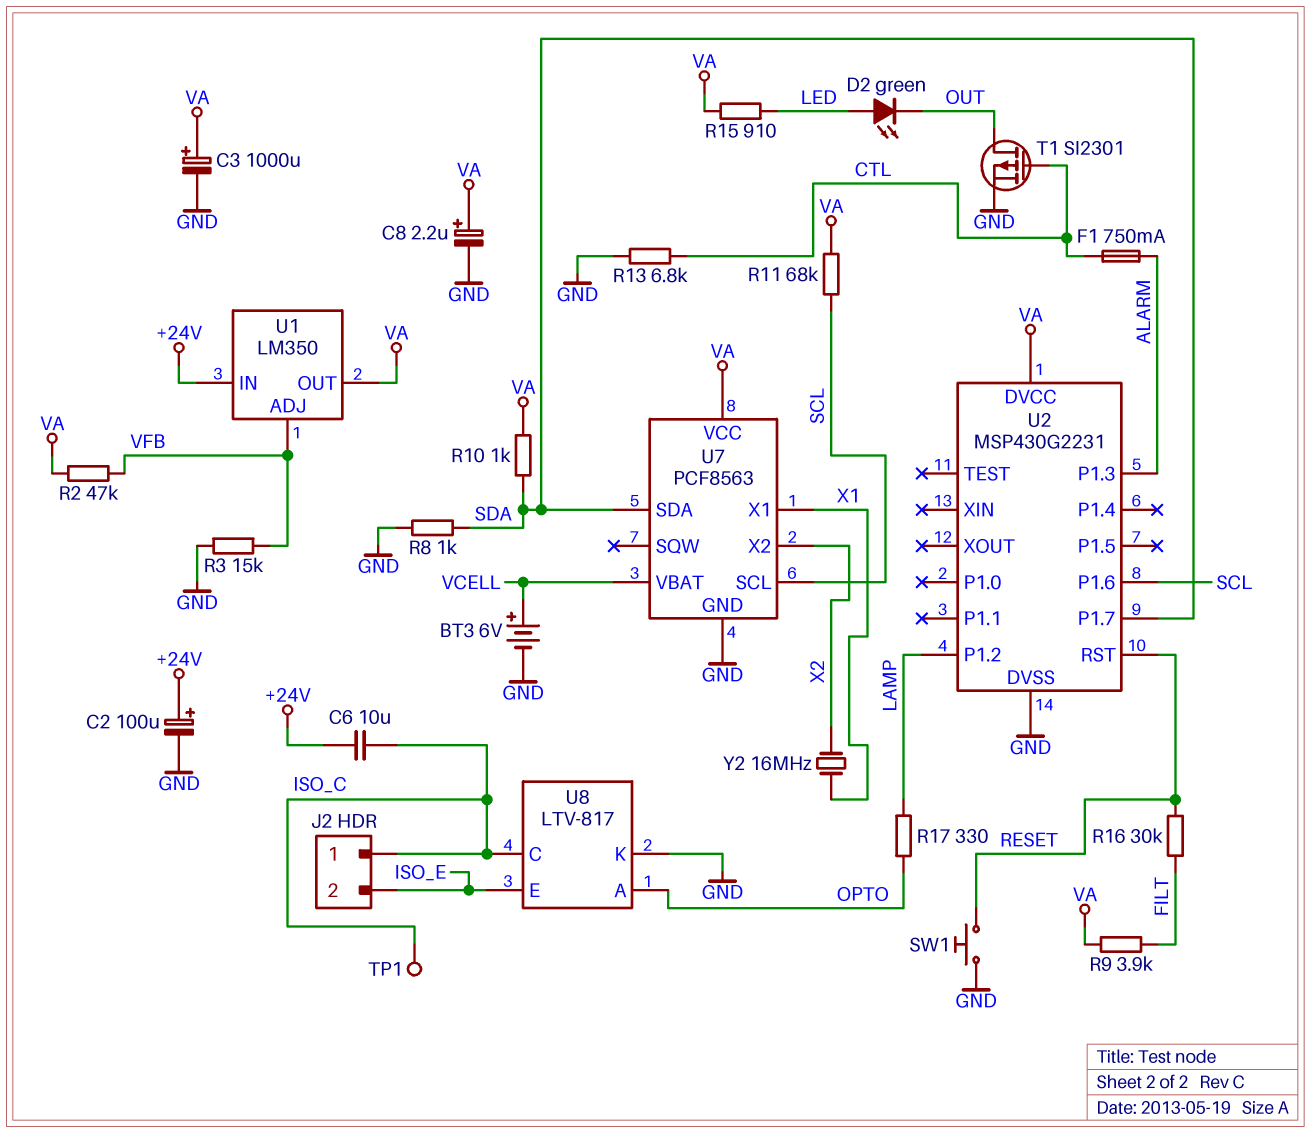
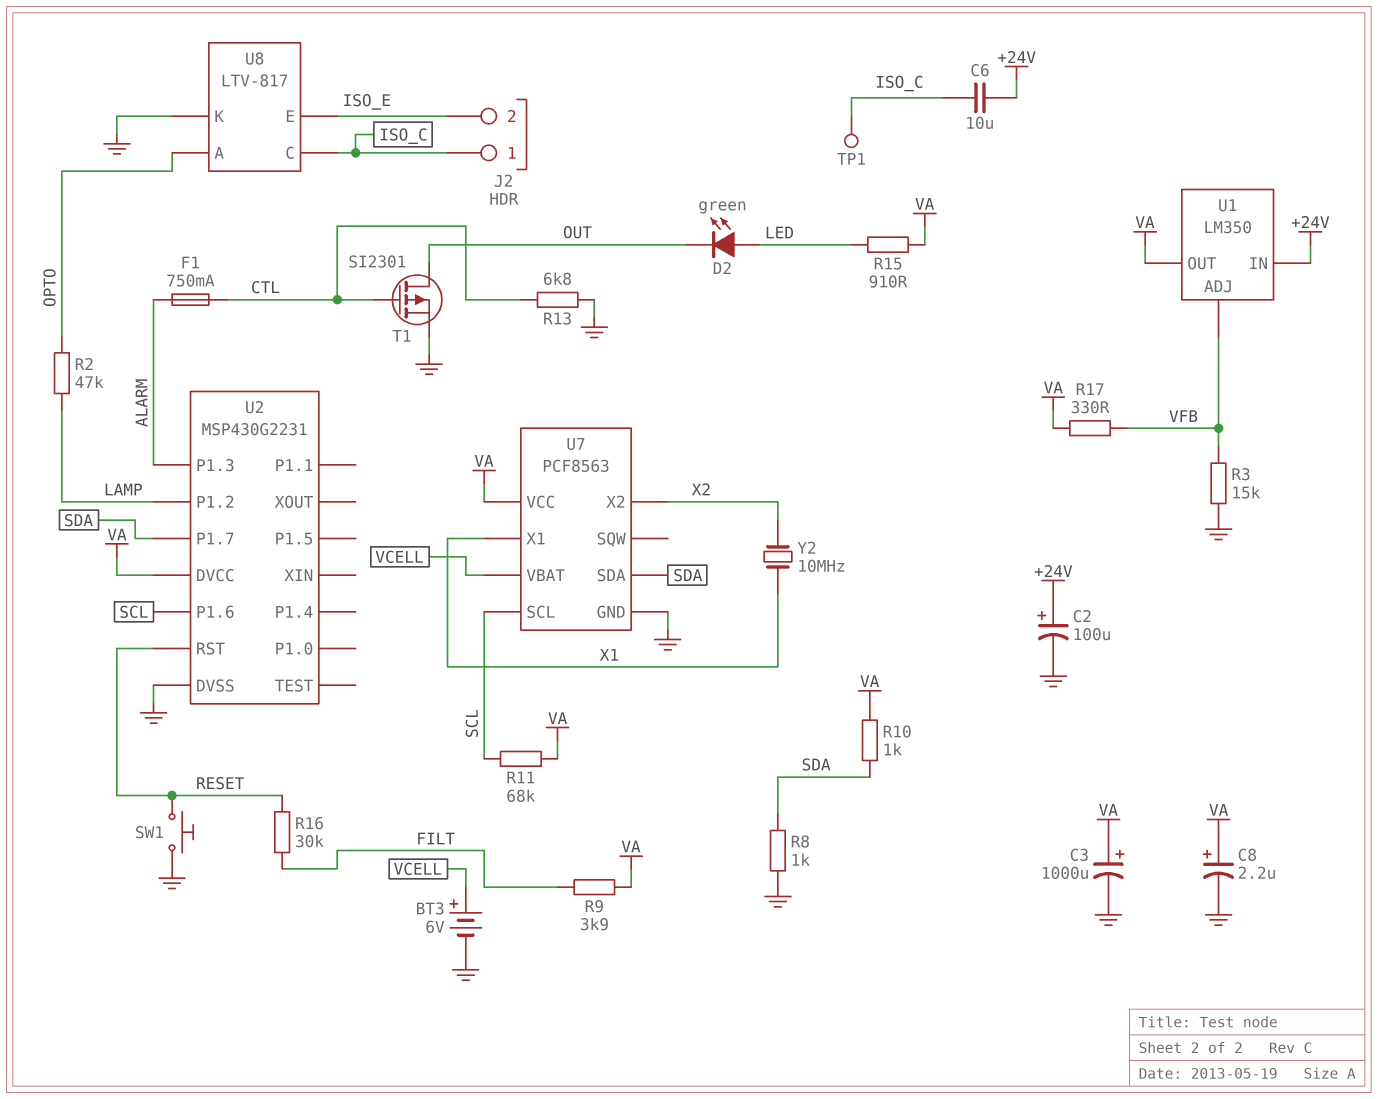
R2: 47k (VA, VFB) -> 47k (LAMP, OPTO)
R17: 330 (LAMP, OPTO) -> 330 (VA, VFB)
Y2: 16MHz (X1, X2) -> 10MHz (X1, X2)

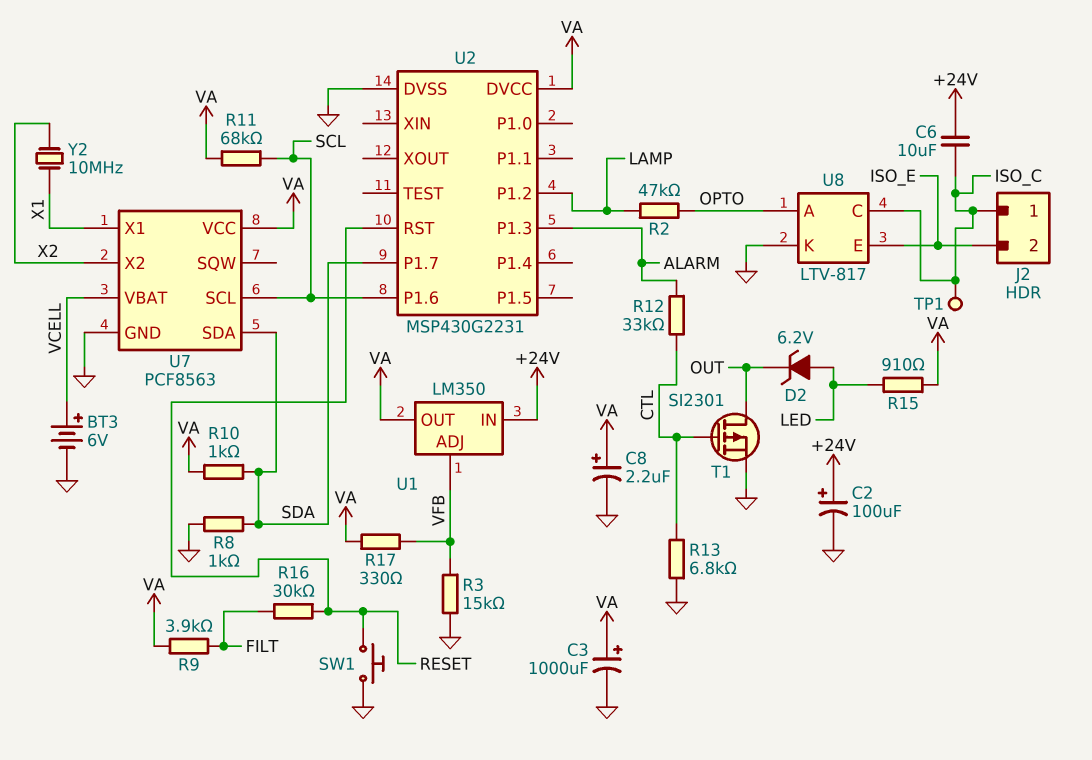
D2: LED green (A LED, K OUT) -> zener 6.2V (A LED, K OUT)
F1: 750mA (ALARM, CTL) -> none
R12: none -> 33k (ALARM, CTL)

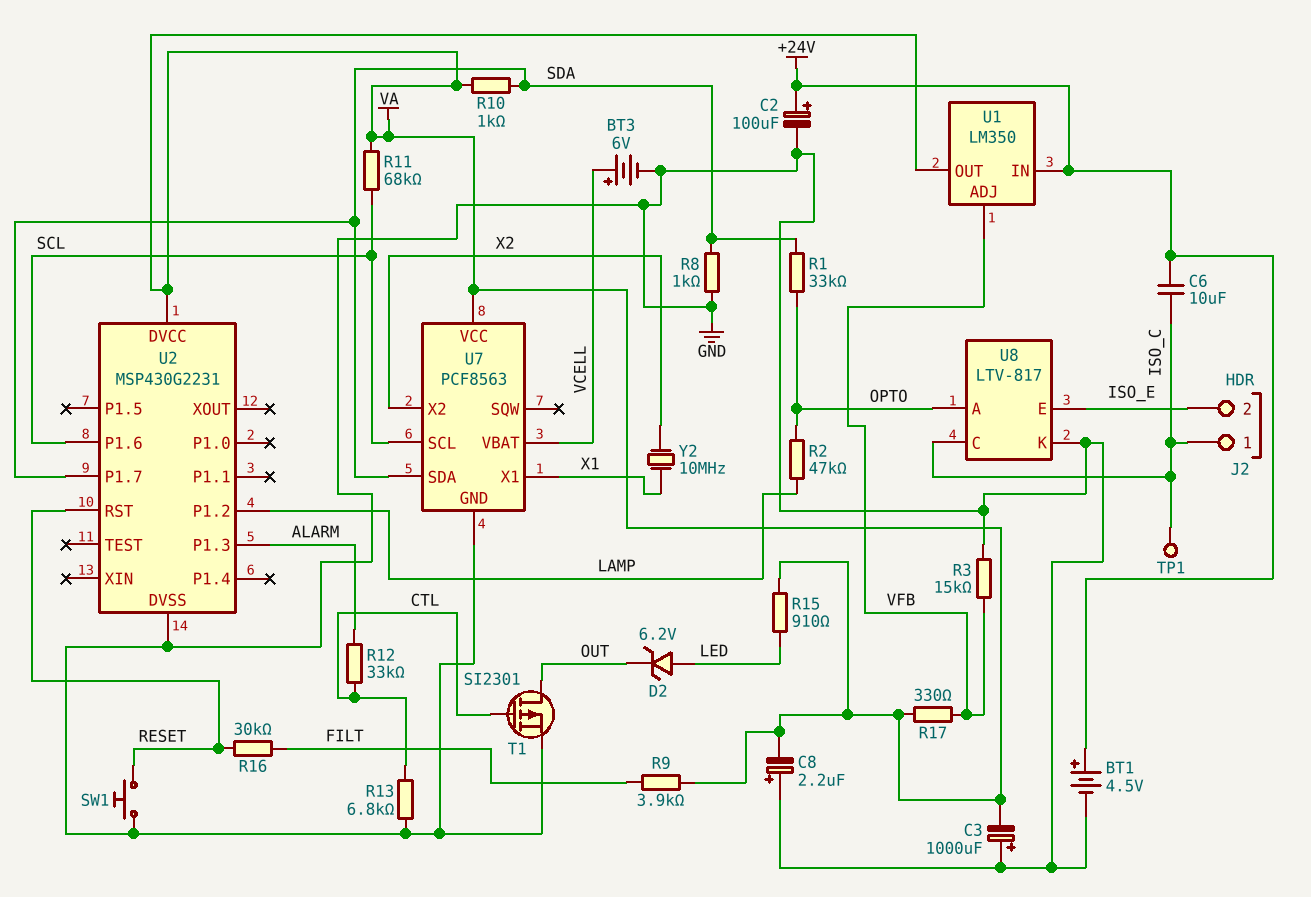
BT1: none -> 4.5V (plus +24V, minus GND)
C3: 1000uF (plus VA, minus GND) -> 1000uF (plus GND, minus VA)
C8: 2.2uF (plus VA, minus GND) -> 2.2uF (plus GND, minus VA)
R1: none -> 33k (OPTO, SDA)

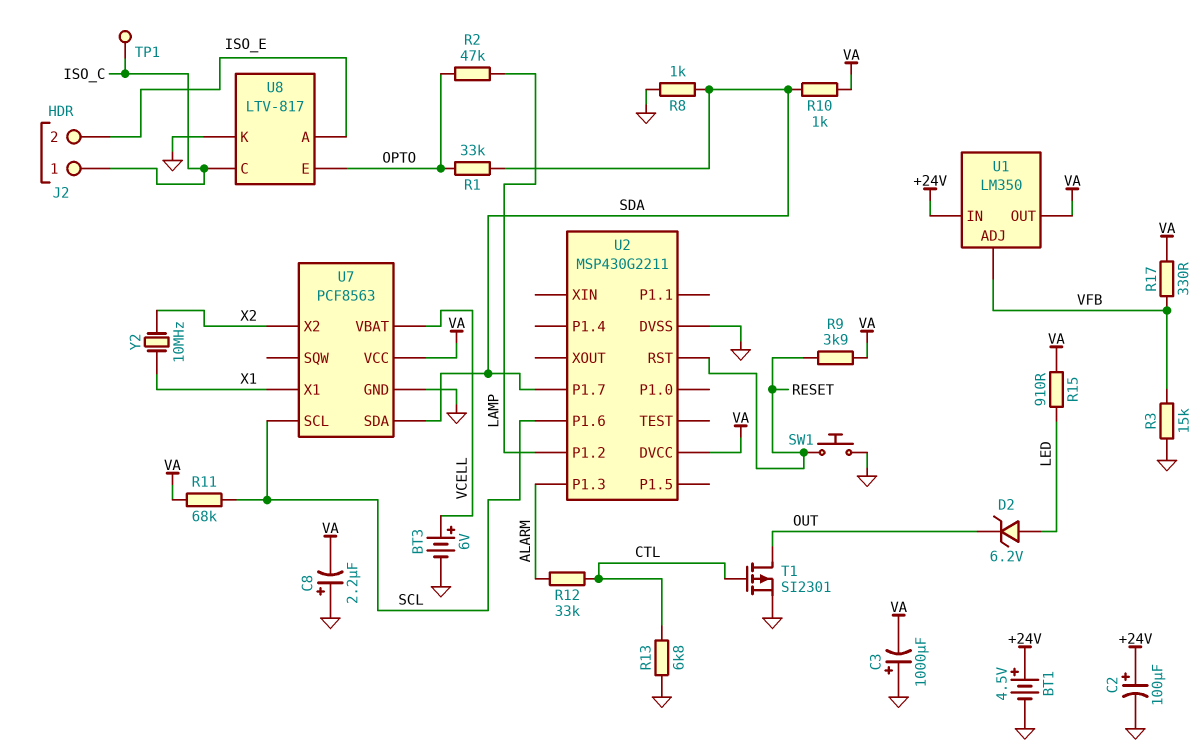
C6: 10uF (+24V, ISO_C) -> none
R9: 3.9k (FILT, VA) -> 3.9k (RESET, VA)
R16: 30k (FILT, RESET) -> none
U2: MSP430G2231 -> MSP430G2211
U8 pin A: OPTO -> ISO_E
U8 pin E: ISO_E -> OPTO

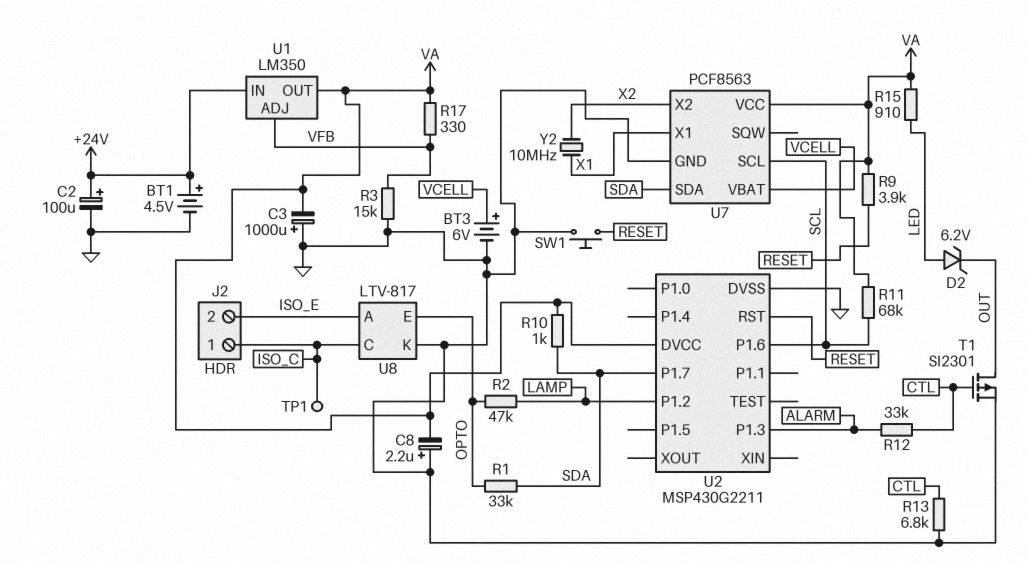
R8: 1k (GND, SDA) -> none

